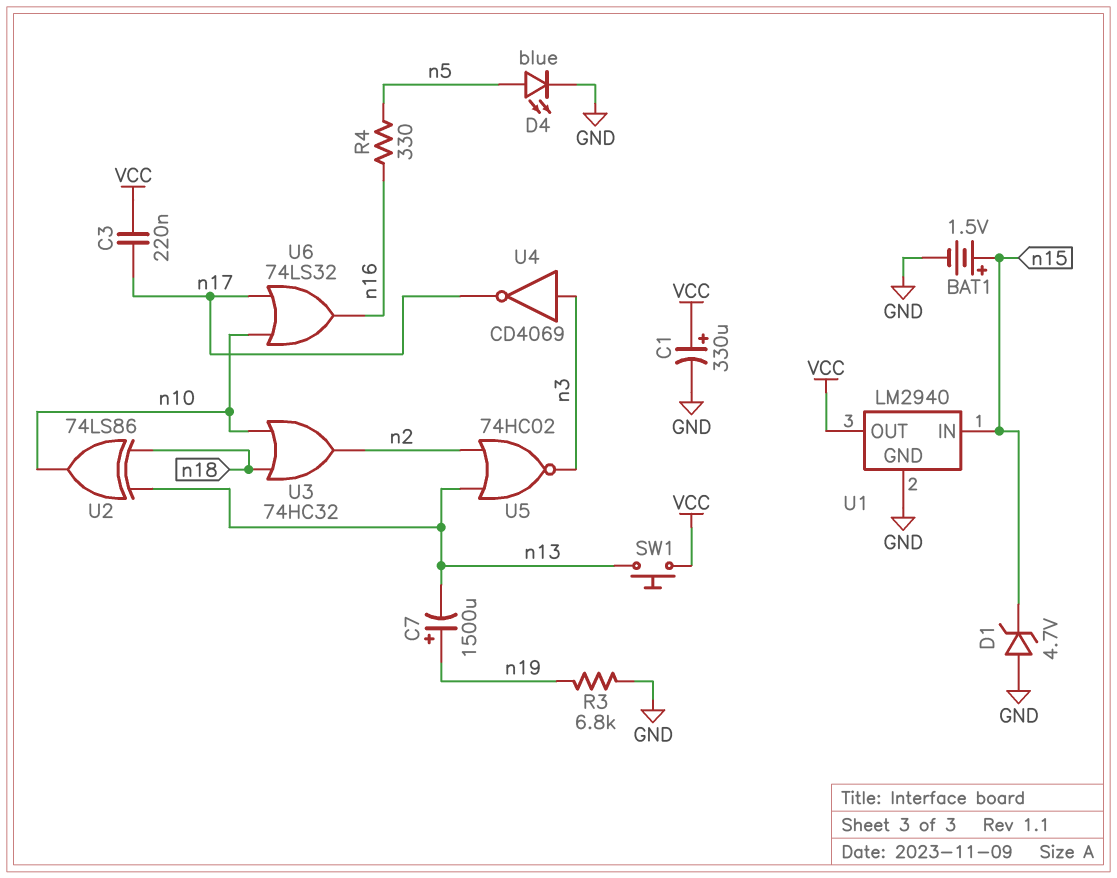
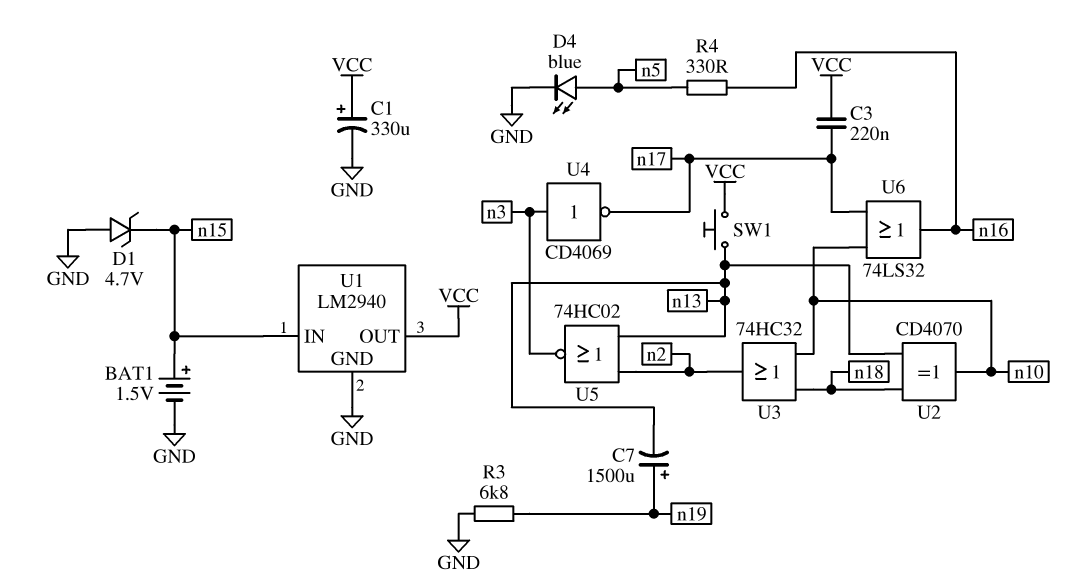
U2: XOR 74LS86 (in n13, in n18, out n10) -> XOR CD4070 (in n13, in n18, out n10)

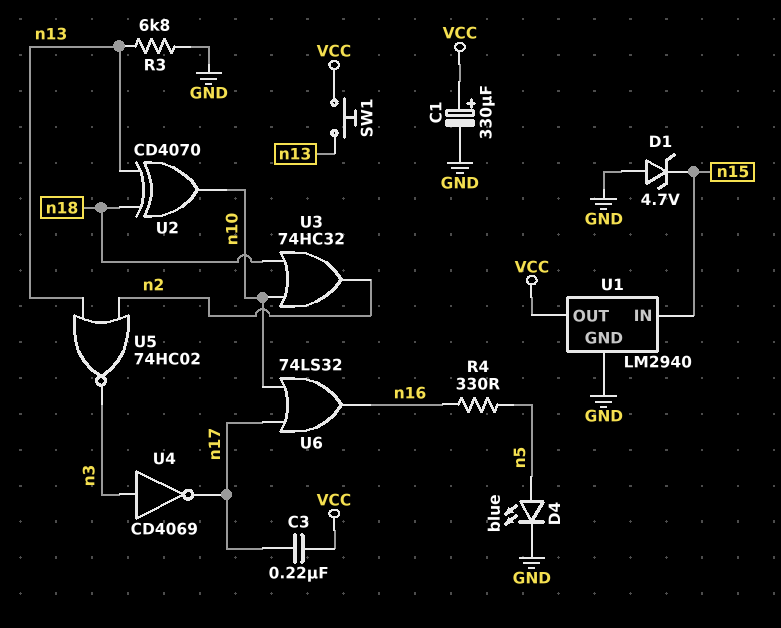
BAT1: 1.5V (plus n15, minus GND) -> none
C7: 1500uF (plus n19, minus n13) -> none
R3: 6.8k (GND, n19) -> 6.8k (GND, n13)

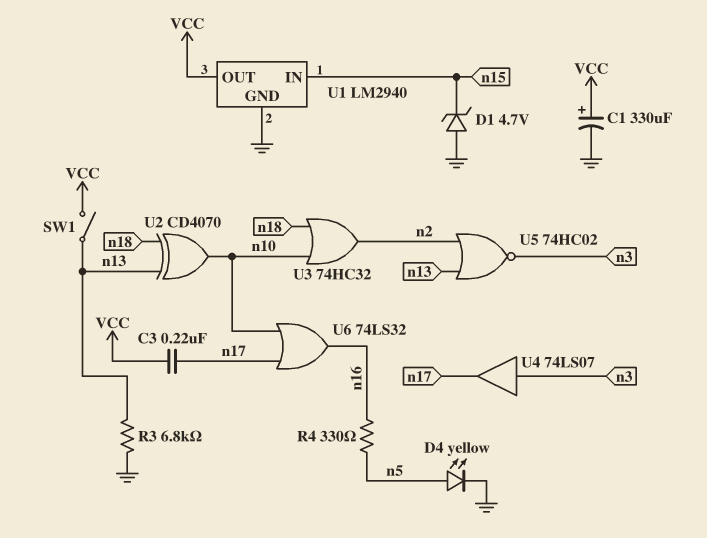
D4: LED blue (A n5, K GND) -> LED yellow (A n5, K GND)
SW1: button (VCC, n13) -> switch (VCC, n13)
U4: NOT CD4069 (in n3, out n17) -> buffer 74LS07 (in n3, out n17)

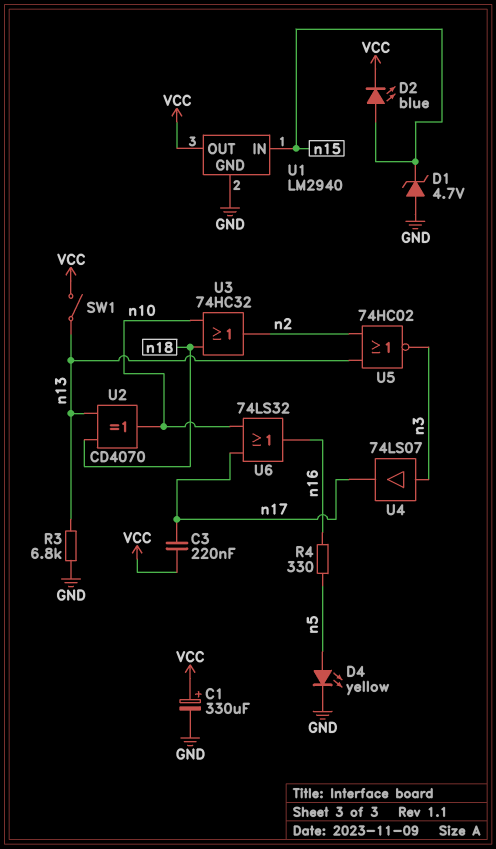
D2: none -> LED blue (A n15, K VCC)

